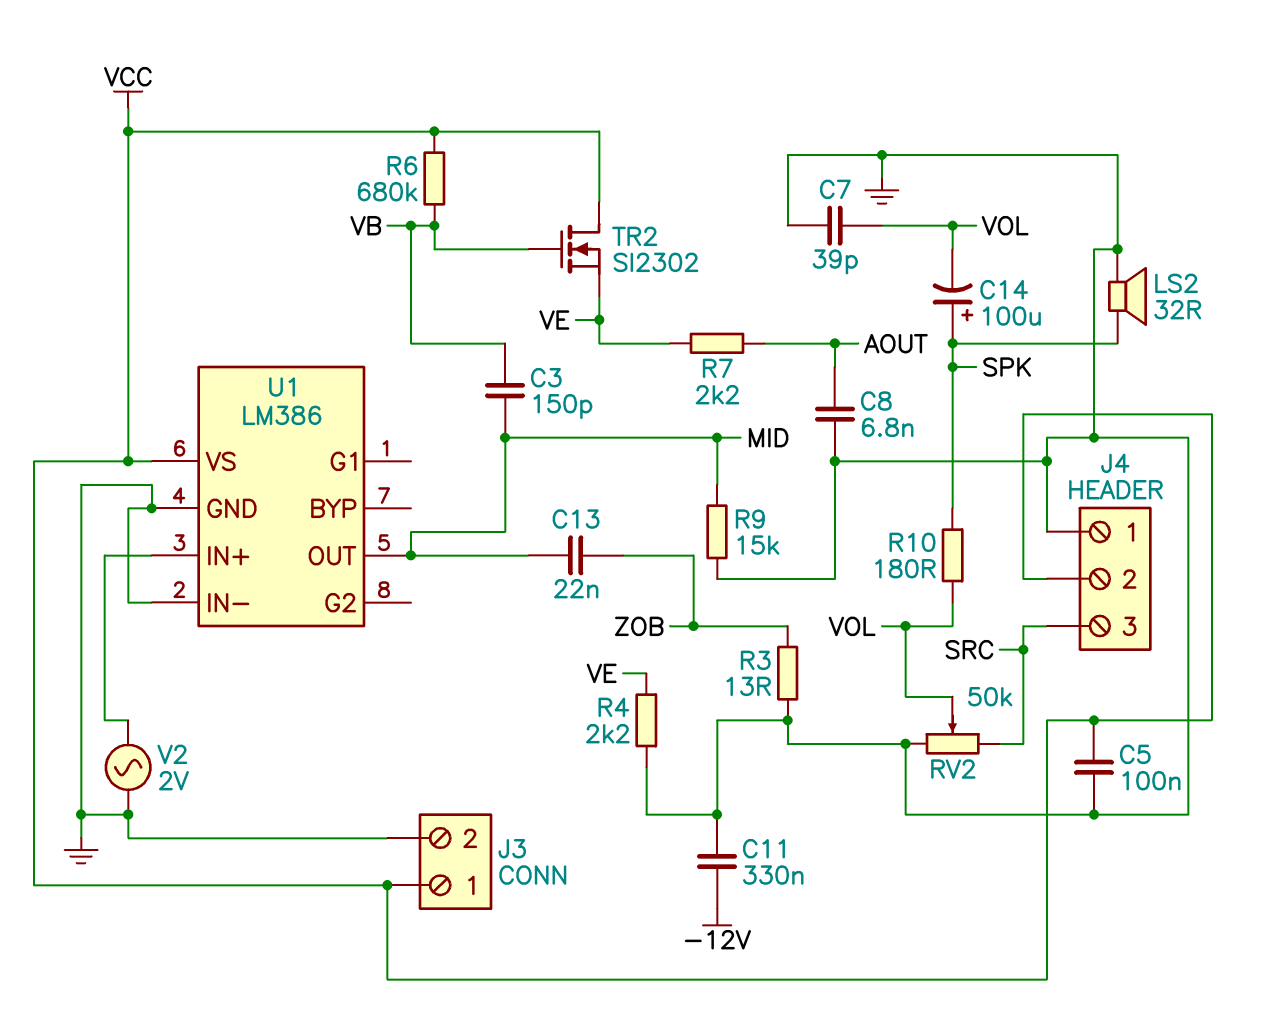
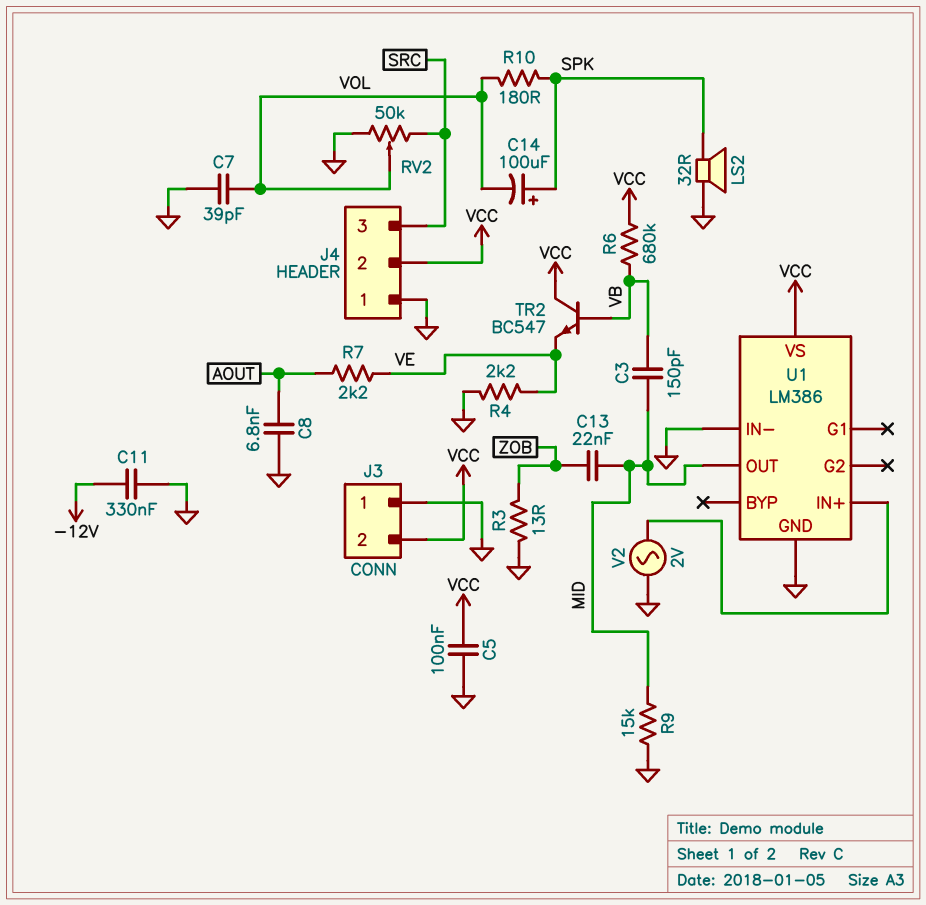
J3 pin 1: VCC -> GND
J3 pin 2: GND -> VCC
TR2: NMOS SI2302 (G VB, D VCC, S VE) -> NPN BC547 (B VB, C VCC, E VE)

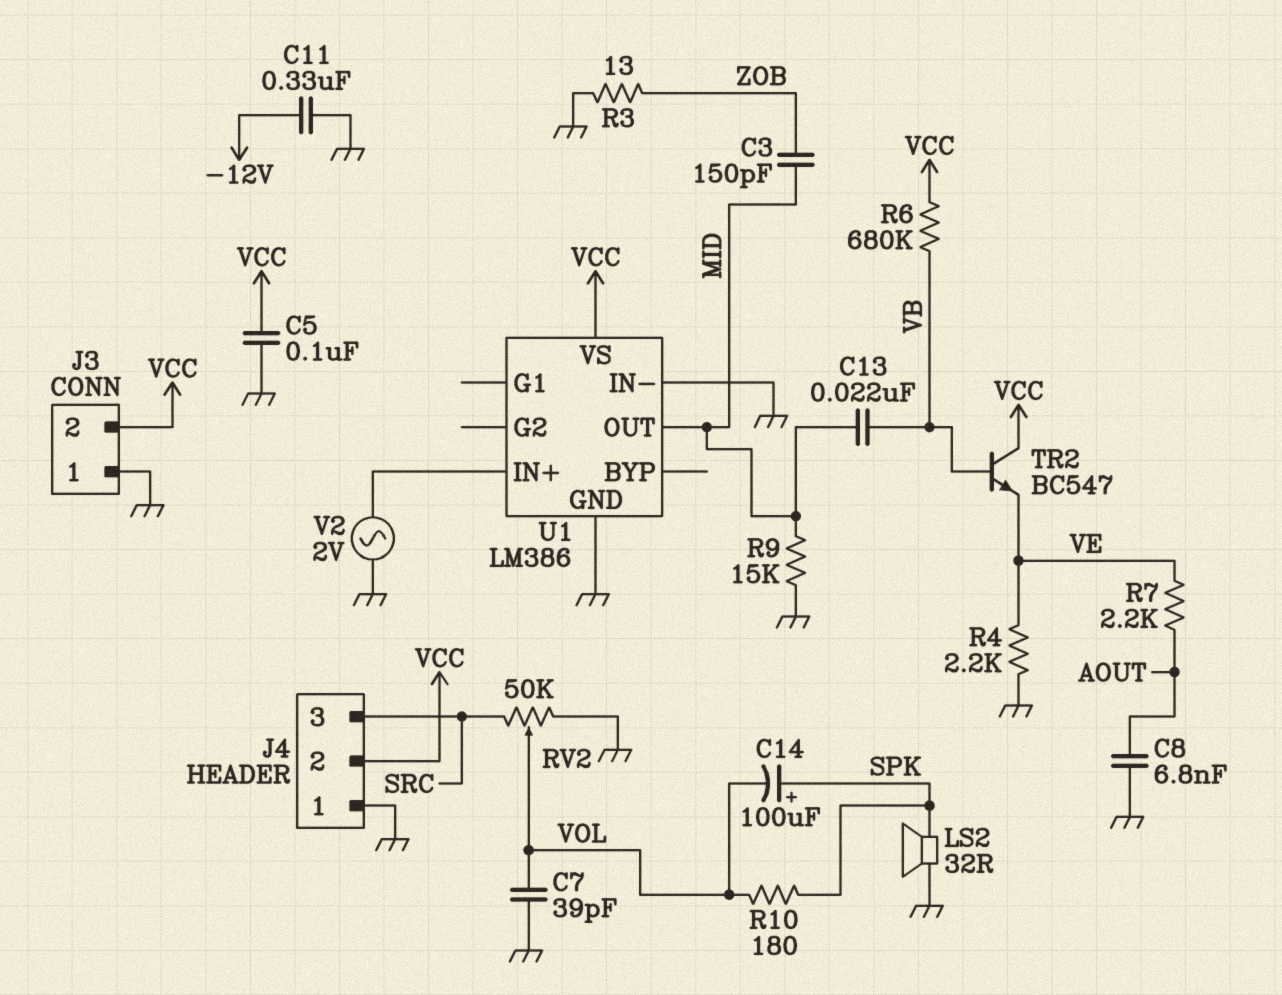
C3: 150pF (MID, VB) -> 150pF (MID, ZOB)
C13: 22nF (MID, ZOB) -> 22nF (MID, VB)

